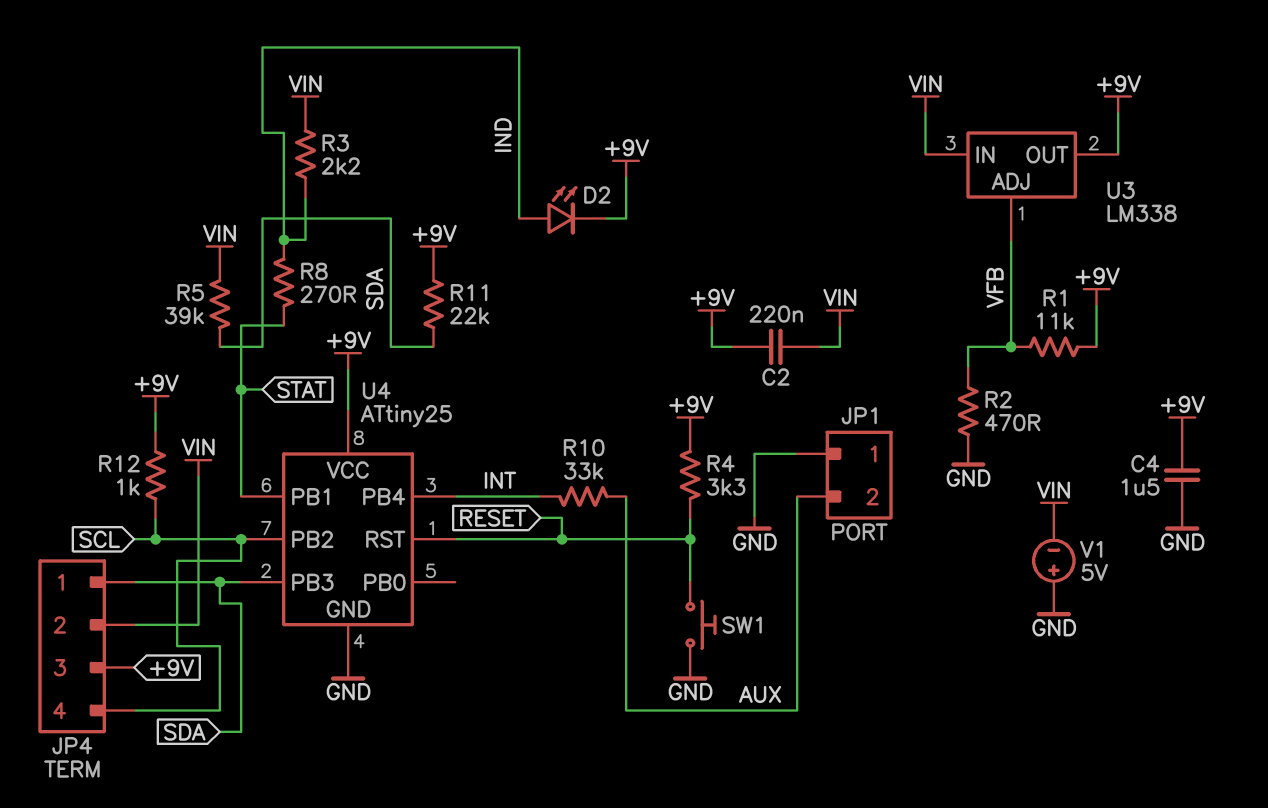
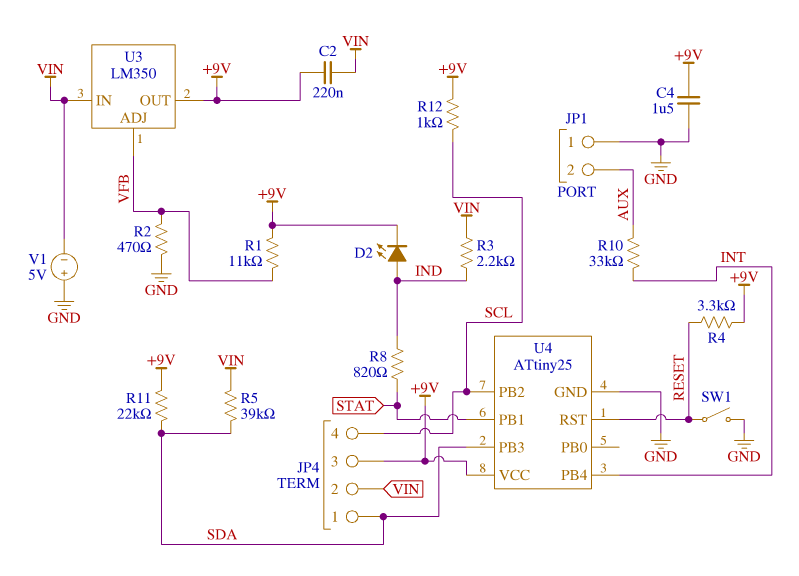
R8: 270 (IND, STAT) -> 820 (IND, STAT)
SW1: button (GND, RESET) -> switch (GND, RESET)
U3: LM338 -> LM350

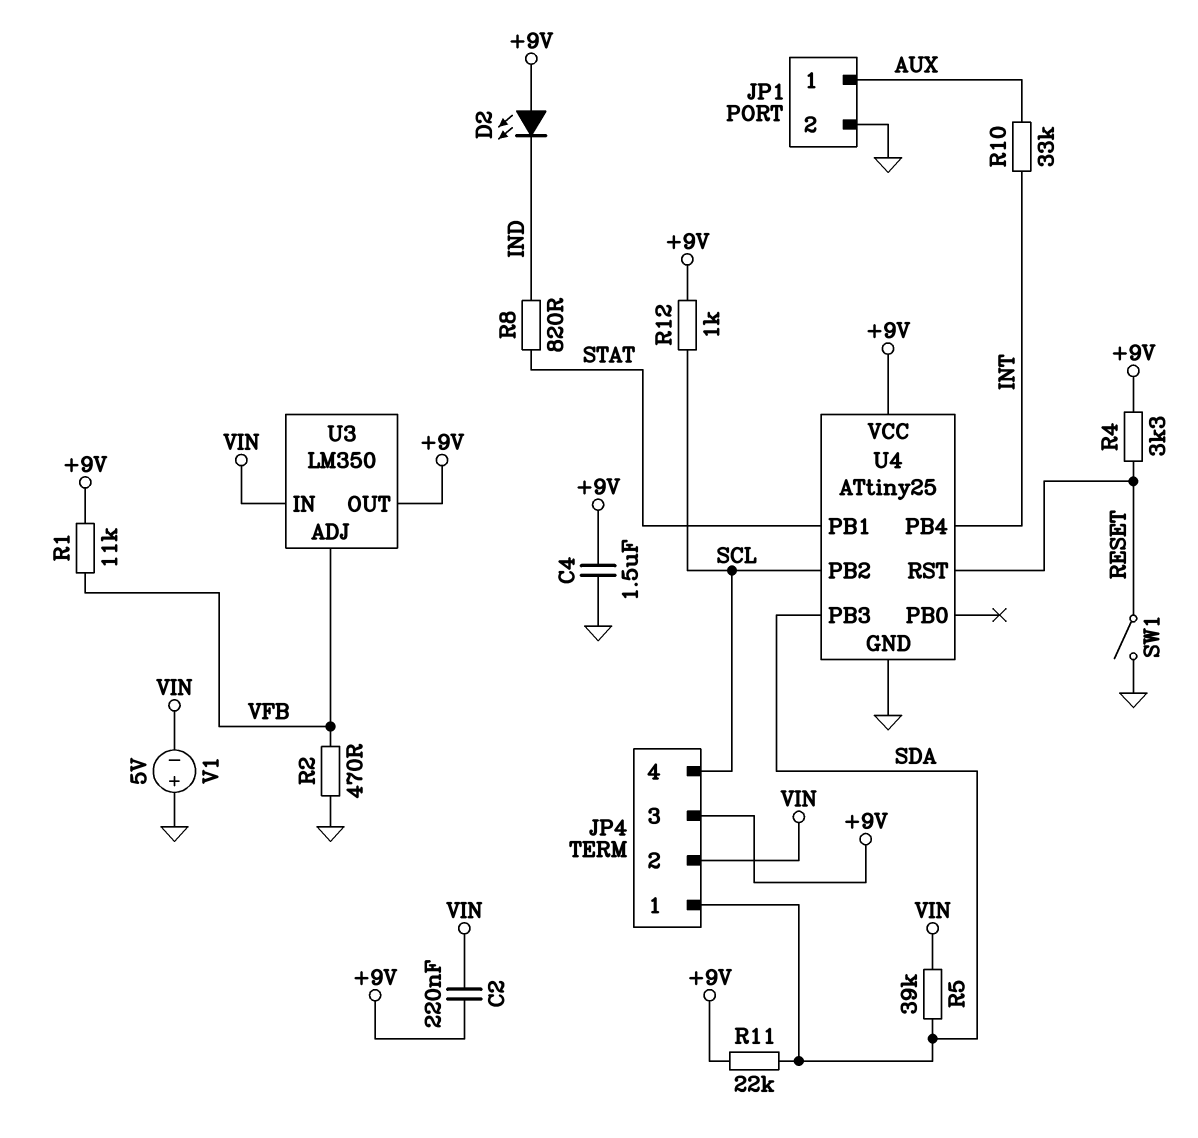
D2: LED (A IND, K +9V) -> LED (A +9V, K IND)
JP1 pin 1: GND -> AUX
JP1 pin 2: AUX -> GND
R3: 2.2k (IND, VIN) -> none

